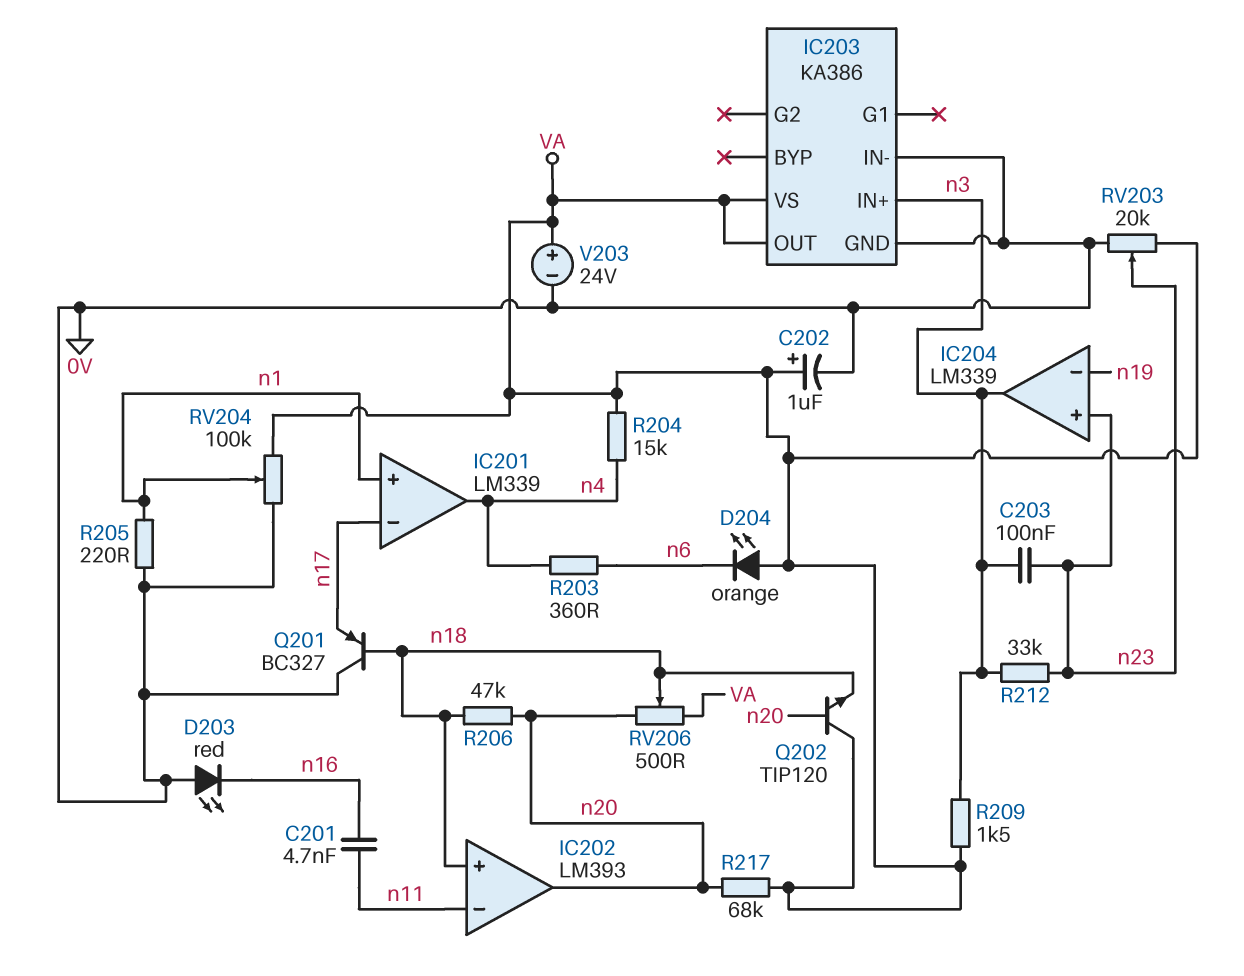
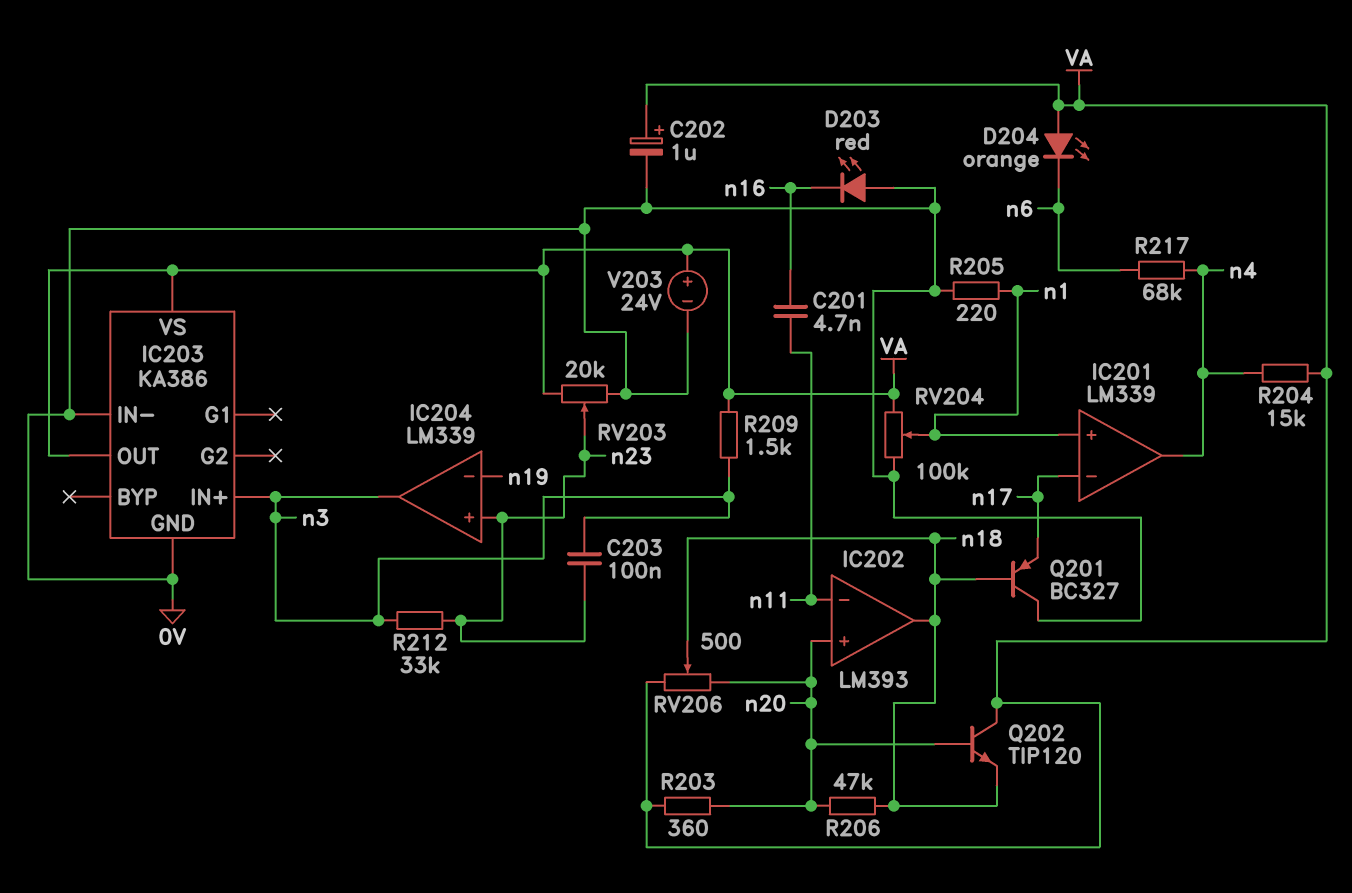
IC202 pin in+: n18 -> n20
IC202 pin out: n20 -> n18
R203: 360 (n4, n6) -> 360 (VA, n20)
R217: 68k (VA, n20) -> 68k (n4, n6)

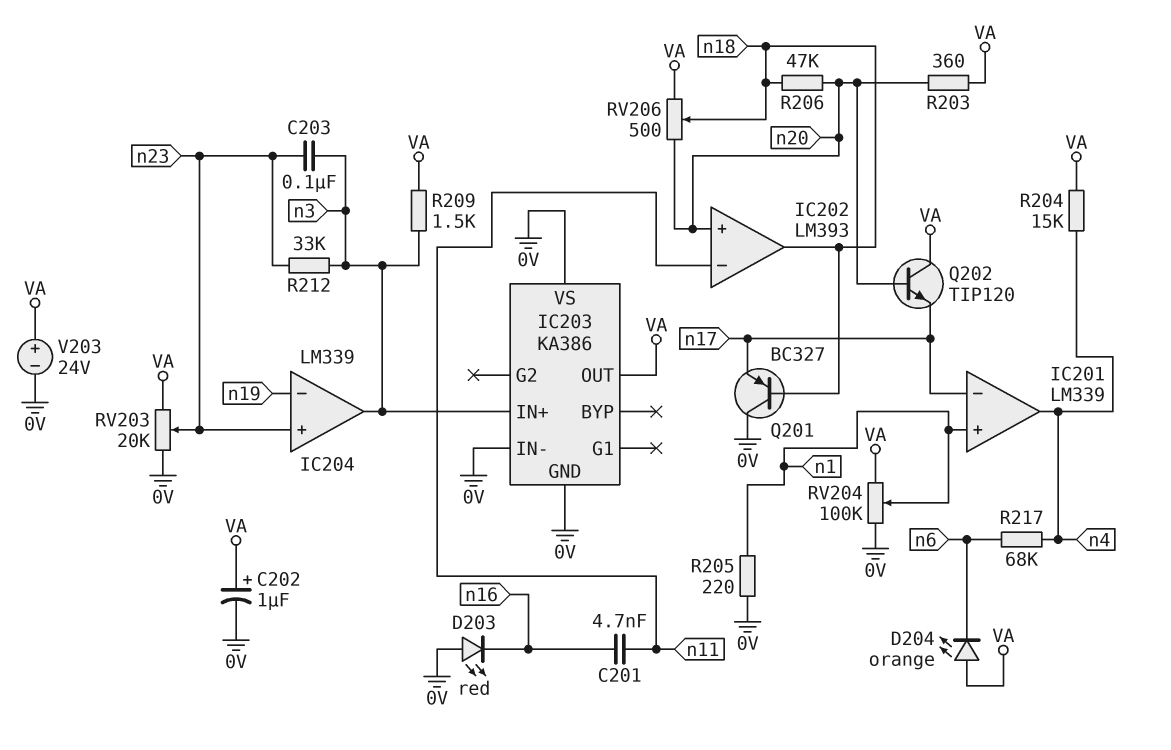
IC203 pin VS: VA -> 0V
Q202: NPN TIP120 (B n20, C VA, E n18) -> NPN TIP120 (B n20, C VA, E n17)

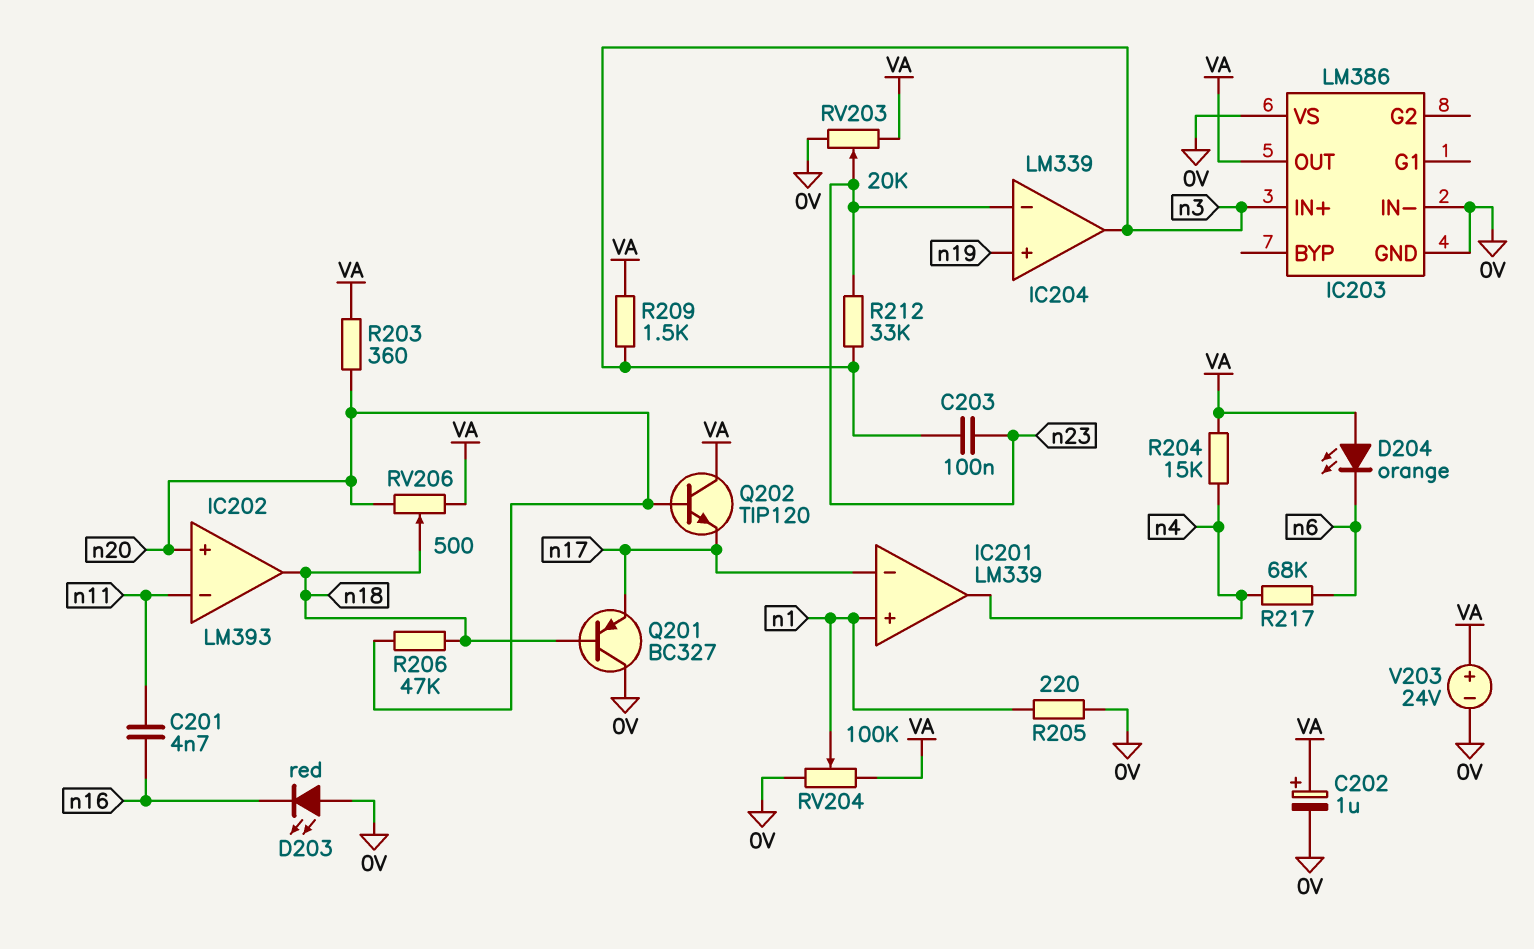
IC203: KA386 -> LM386
IC204 pin in+: n23 -> n19
IC204 pin in-: n19 -> n23

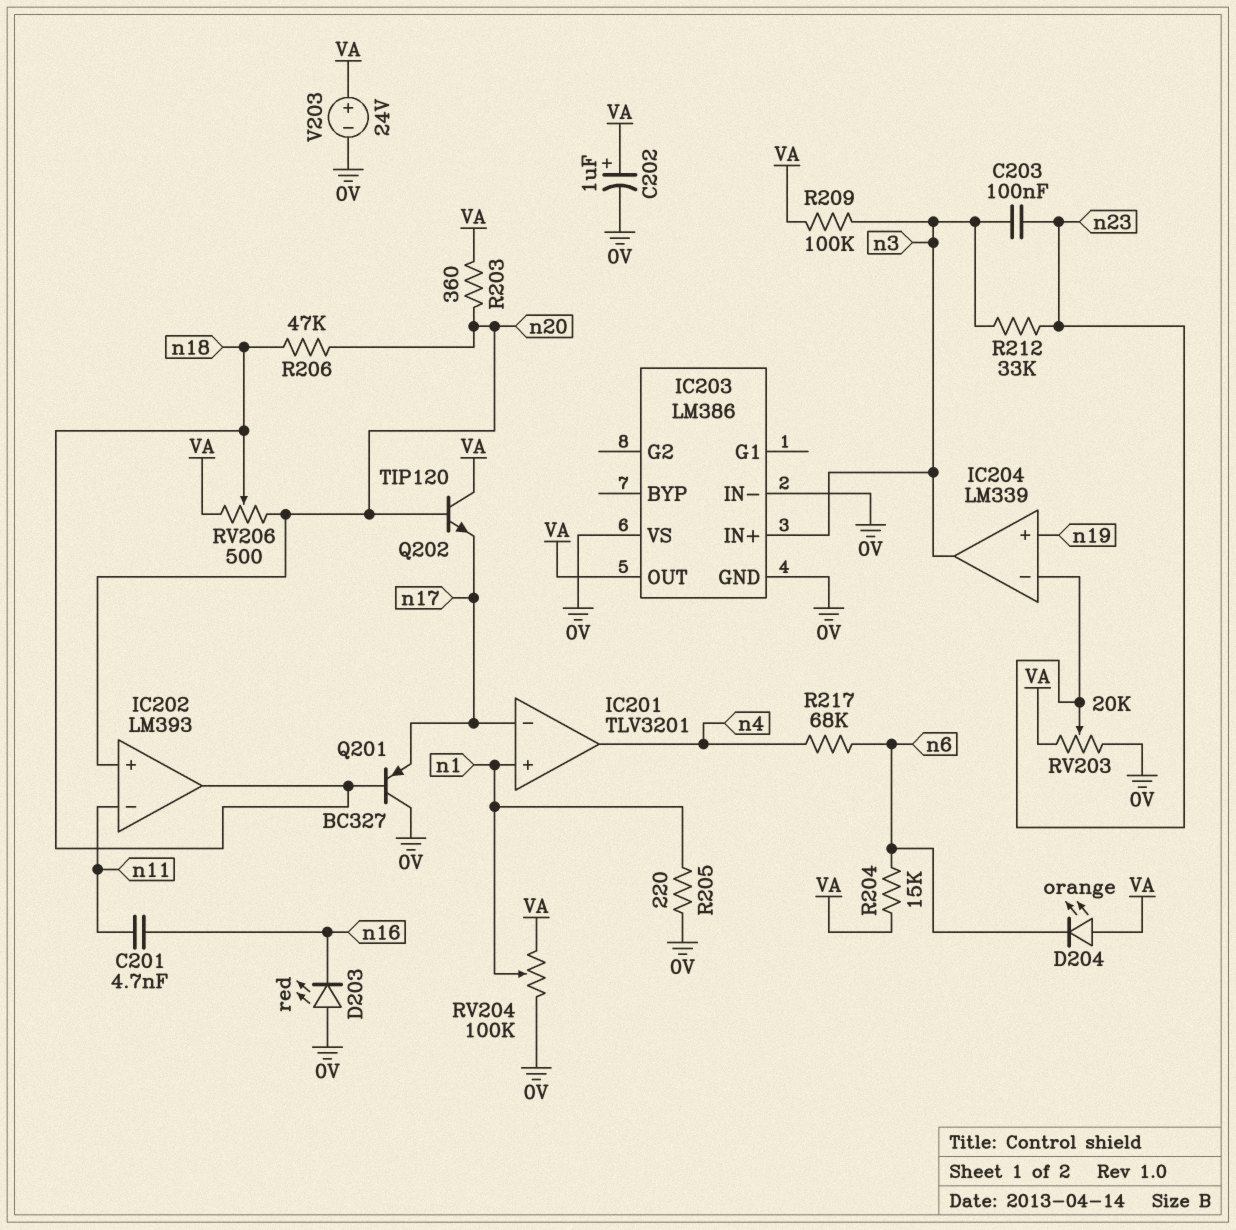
IC201: LM339 -> TLV3201
R204: 15k (VA, n4) -> 15k (VA, n6)
R209: 1.5k (VA, n3) -> 100k (VA, n3)

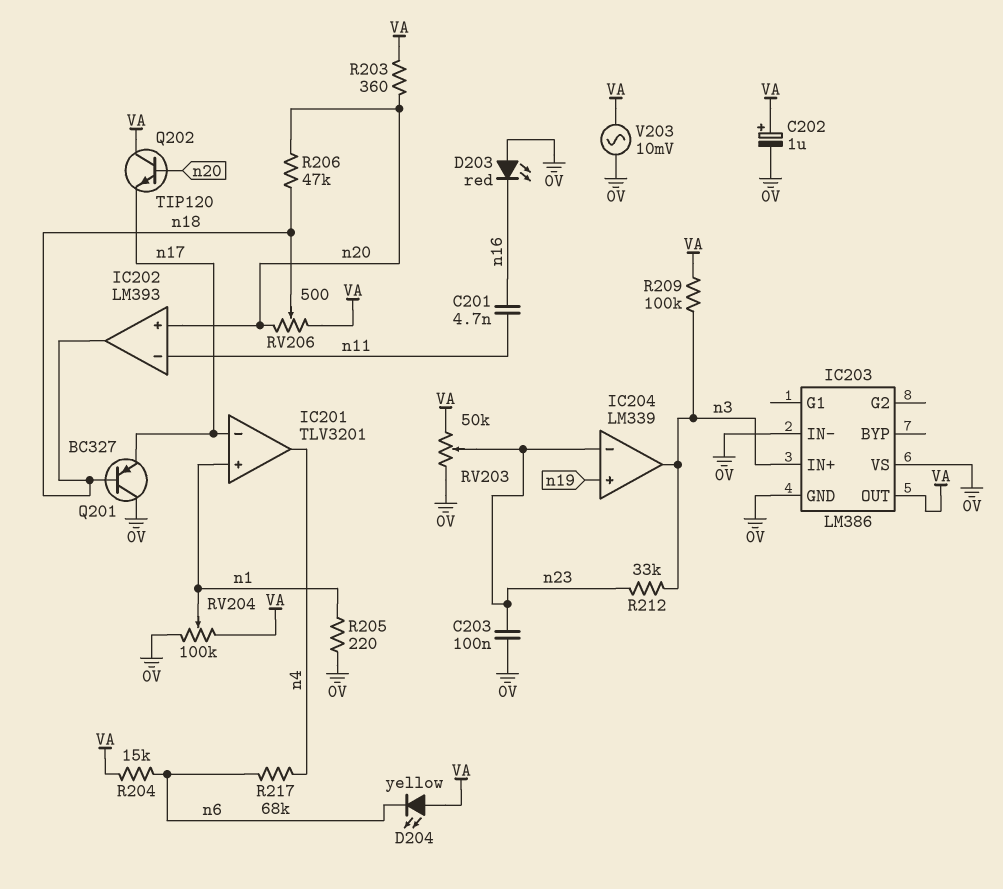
C203: 100nF (n3, n23) -> 100nF (0V, n23)
D204: LED orange (A VA, K n6) -> LED yellow (A VA, K n6)
RV203: 20k (0V, VA, wiper n23) -> 50k (0V, VA, wiper n23)
V203: 24V (plus VA, minus 0V) -> AC 10mV (0V, VA)

